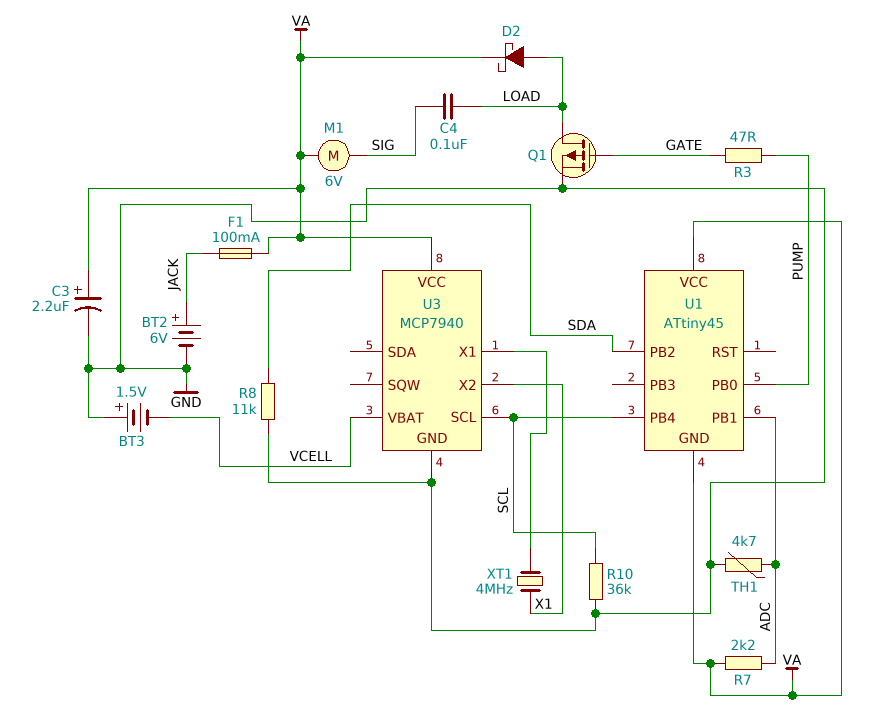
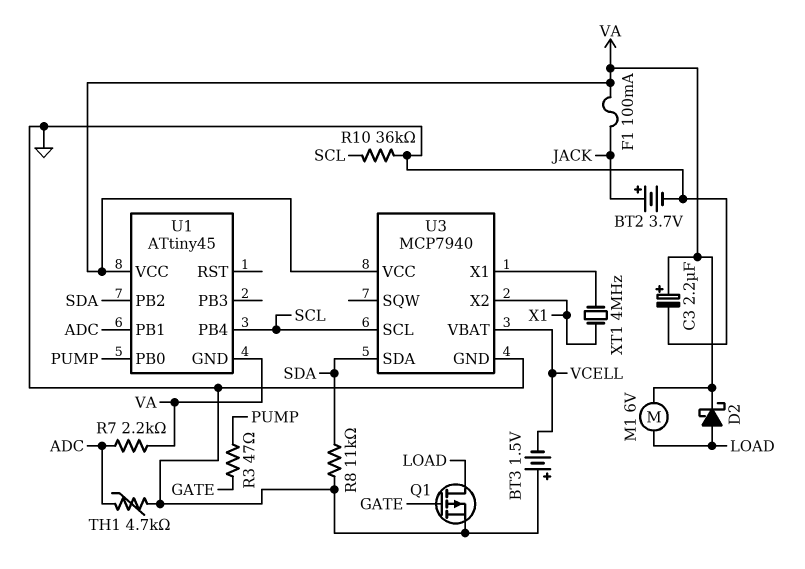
BT2: 6V (plus JACK, minus GND) -> 3.7V (plus JACK, minus GND)
C4: 100nF (LOAD, SIG) -> none
M1: motor 6V (SIG, VA) -> motor 6V (LOAD, VA)
U3 pin SDA: none -> SDA

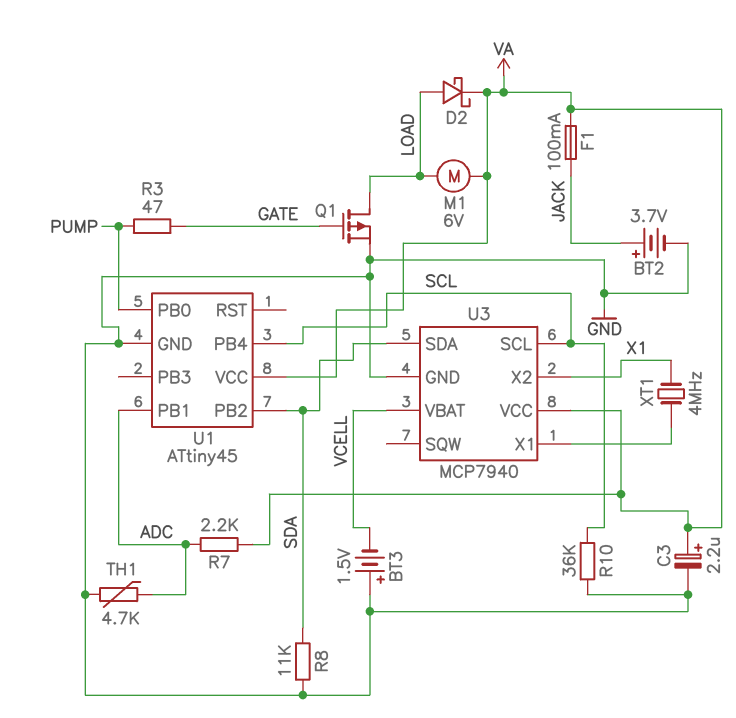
U1 pin GND: VA -> GND

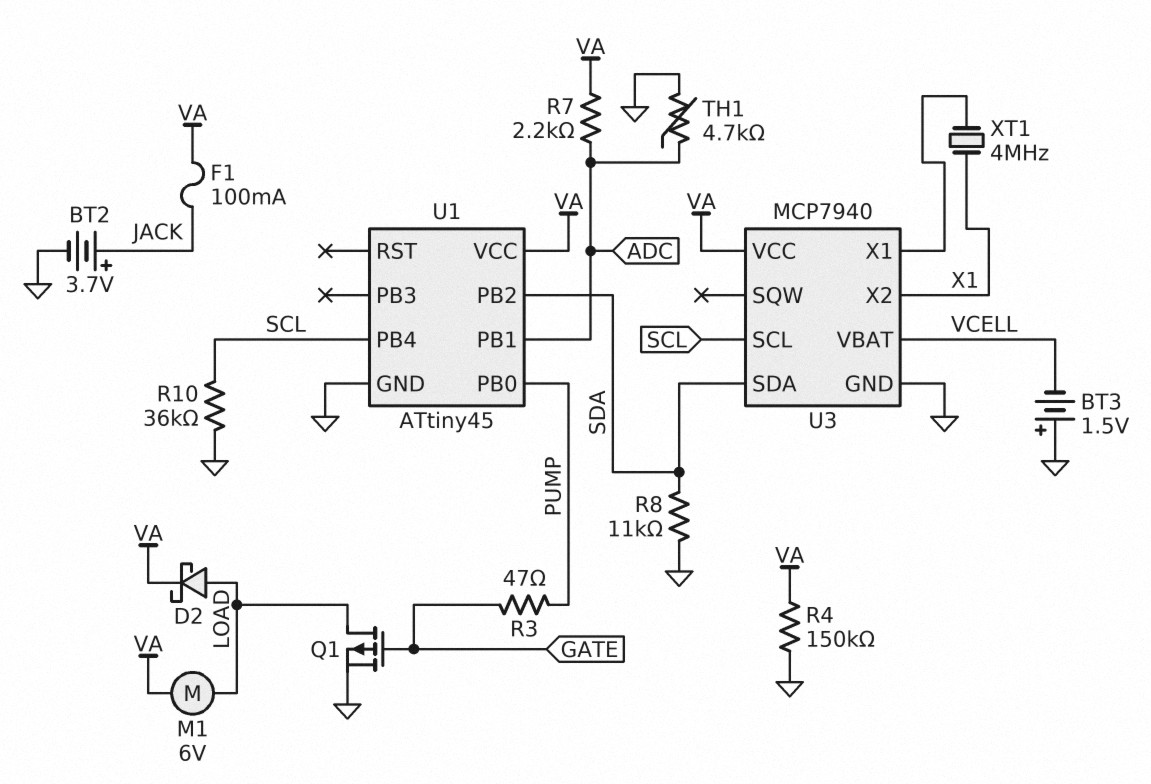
C3: 2.2uF (plus VA, minus GND) -> none
R4: none -> 150k (GND, VA)

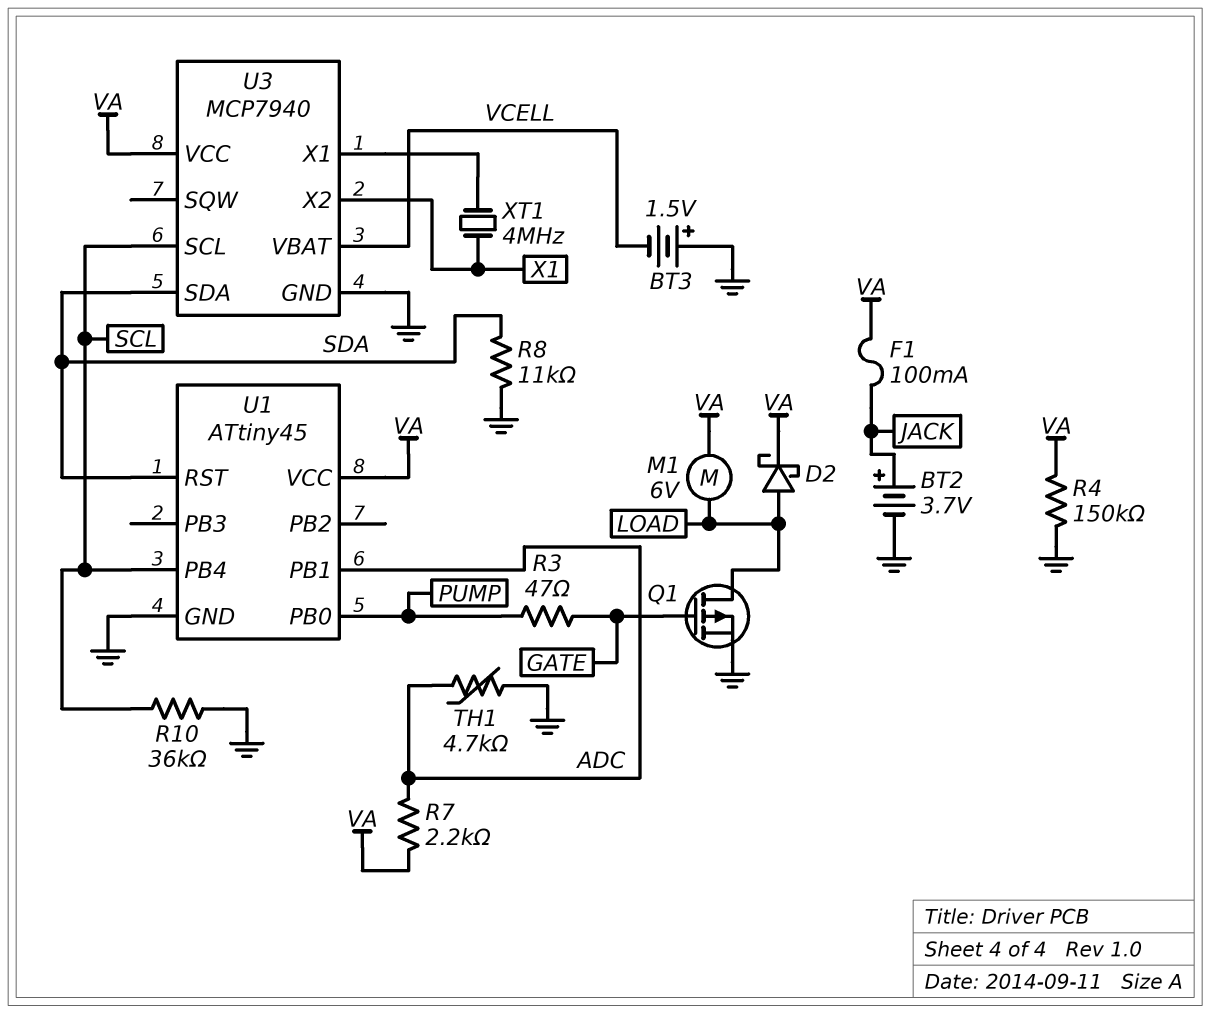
U1 pin PB2: SDA -> none
U1 pin RST: none -> SDA

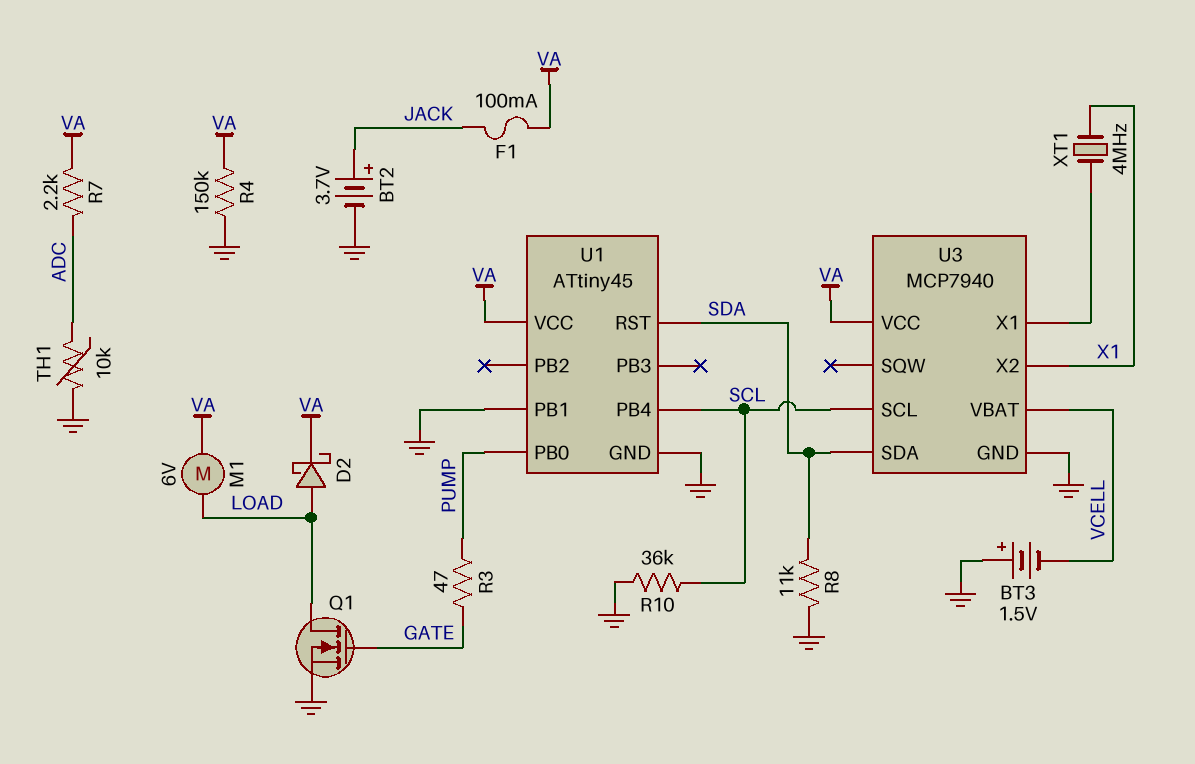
Q1: PMOS (G GATE, D LOAD, S GND) -> NMOS (G GATE, D LOAD, S GND)
TH1: 4.7k (ADC, GND) -> 10k (ADC, GND)
U1 pin PB1: ADC -> GND

